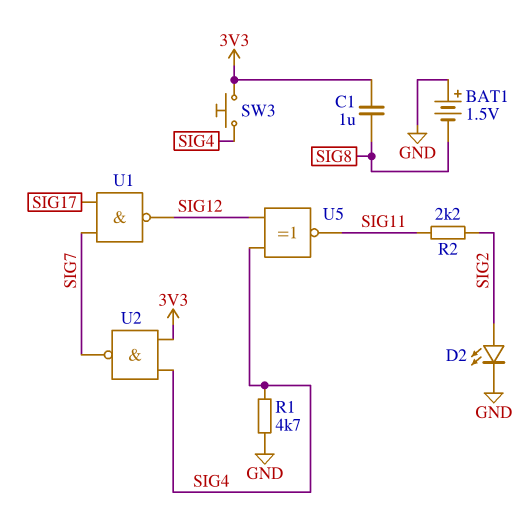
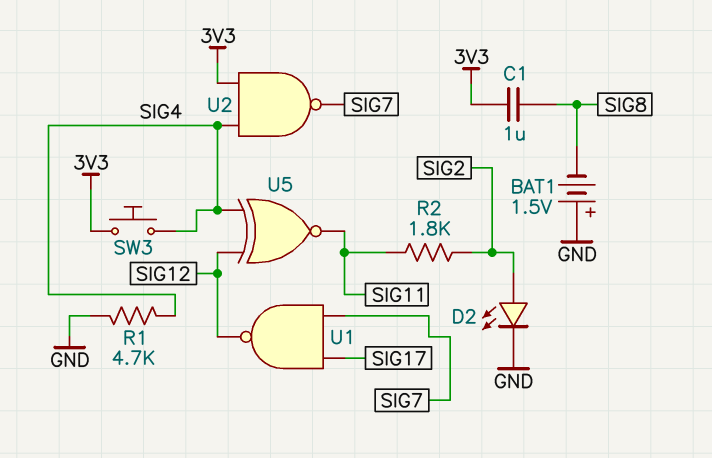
R2: 2.2k (SIG2, SIG11) -> 1.8k (SIG2, SIG11)

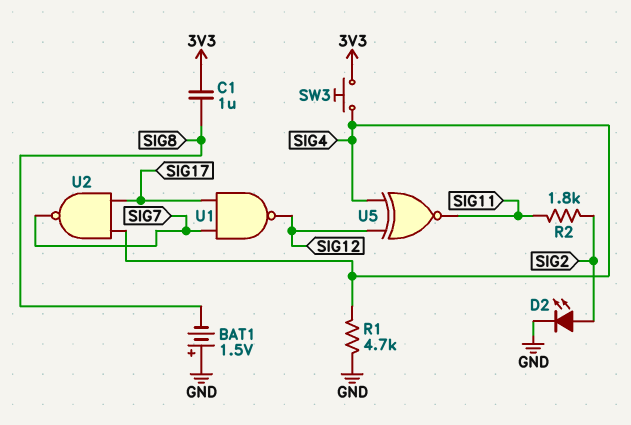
U2: NAND (in 3V3, in SIG4, out SIG7) -> NAND (in SIG4, in SIG17, out SIG7)

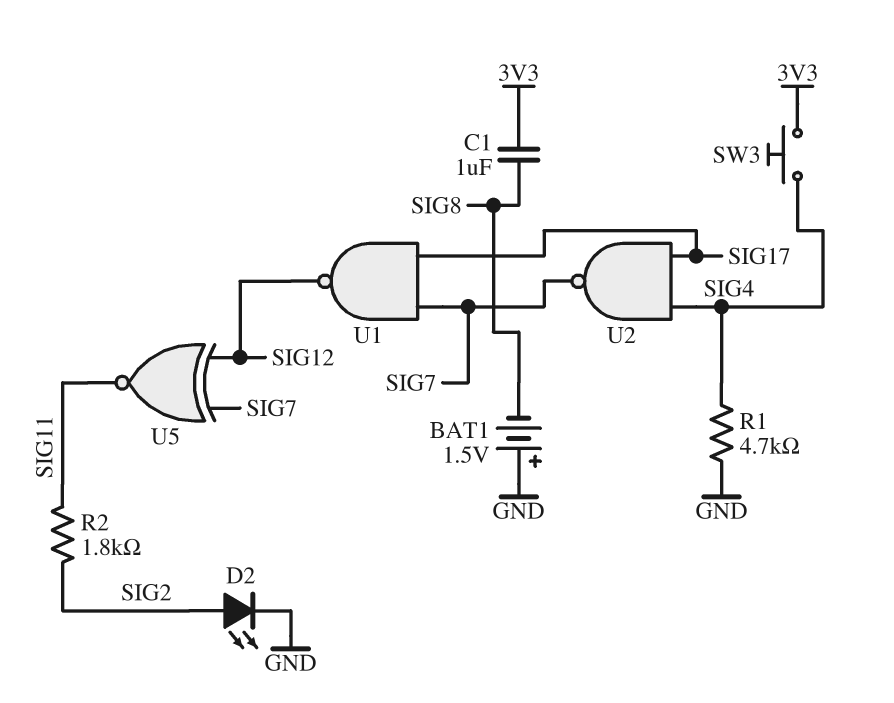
U5: XNOR (in SIG4, in SIG12, out SIG11) -> XNOR (in SIG7, in SIG12, out SIG11)

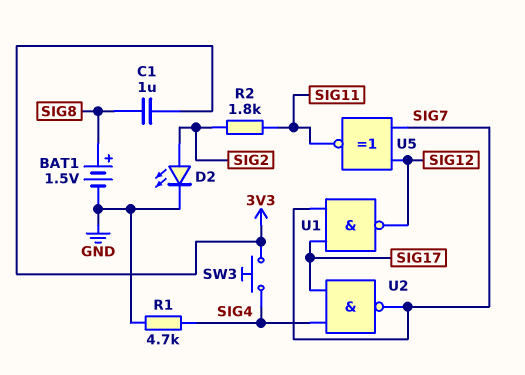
BAT1: 1.5V (plus GND, minus SIG8) -> 1.5V (plus SIG8, minus GND)

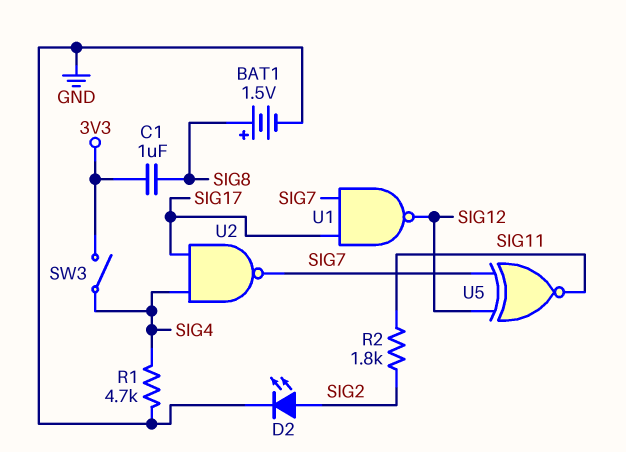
SW3: button (3V3, SIG4) -> switch (3V3, SIG4)

